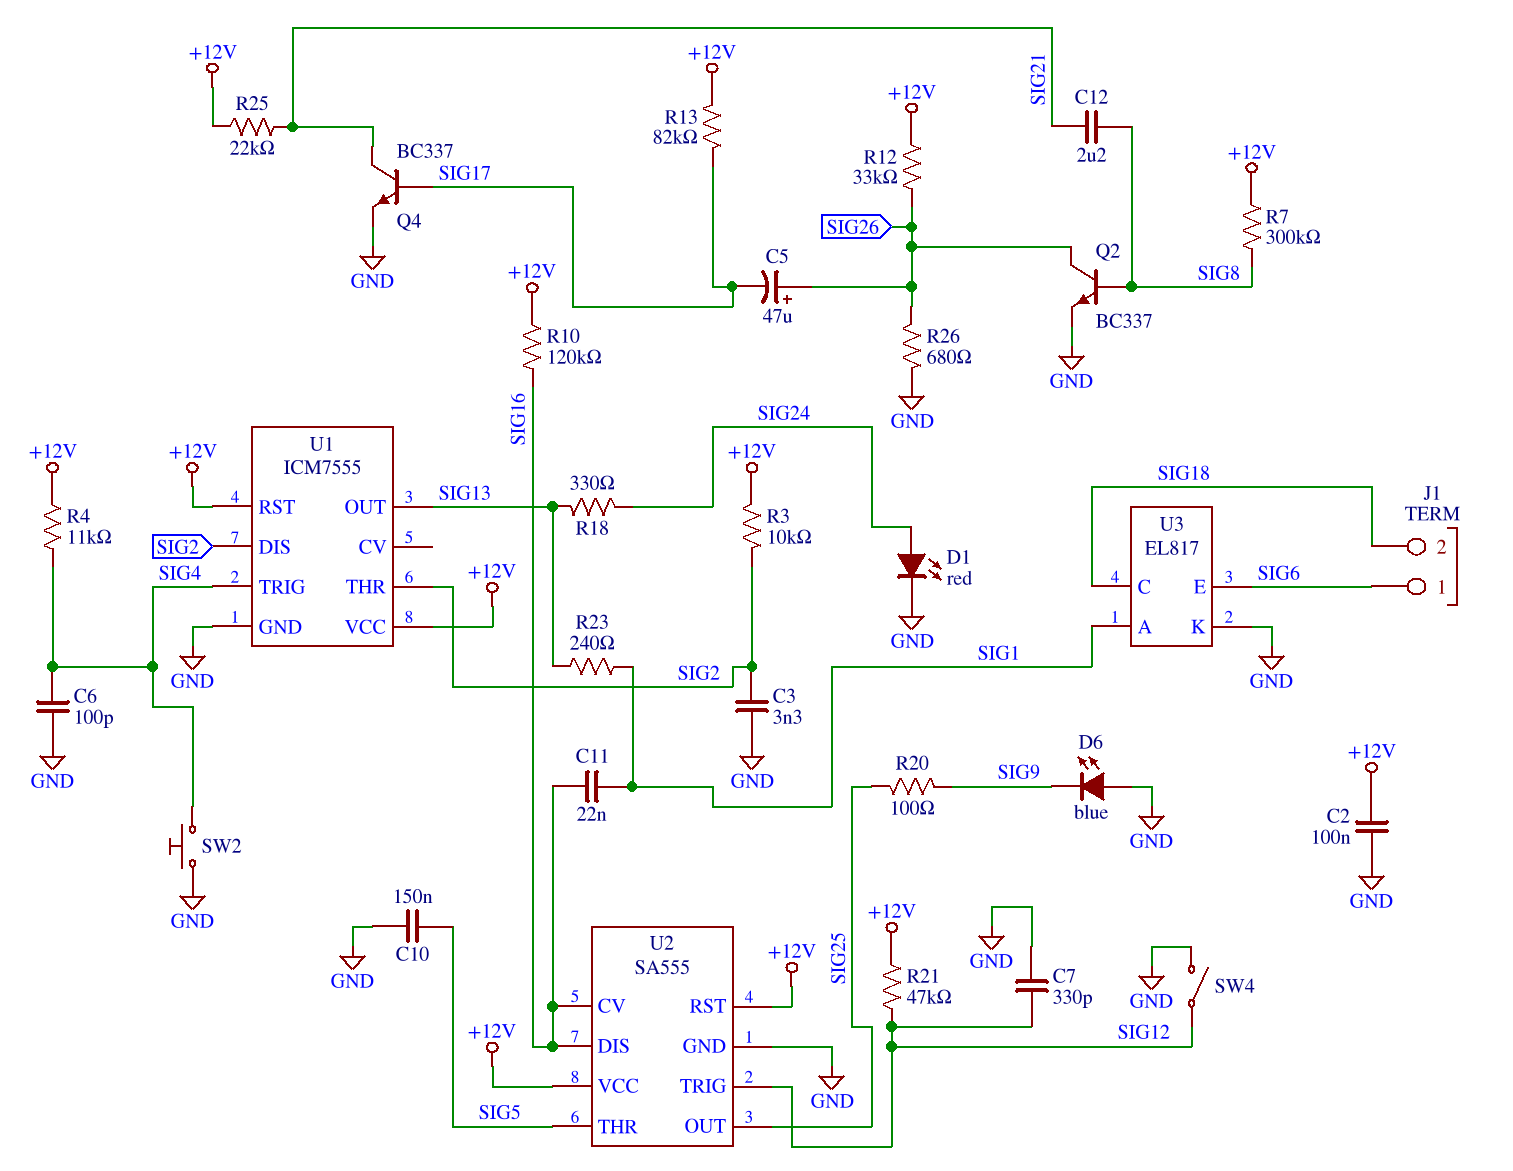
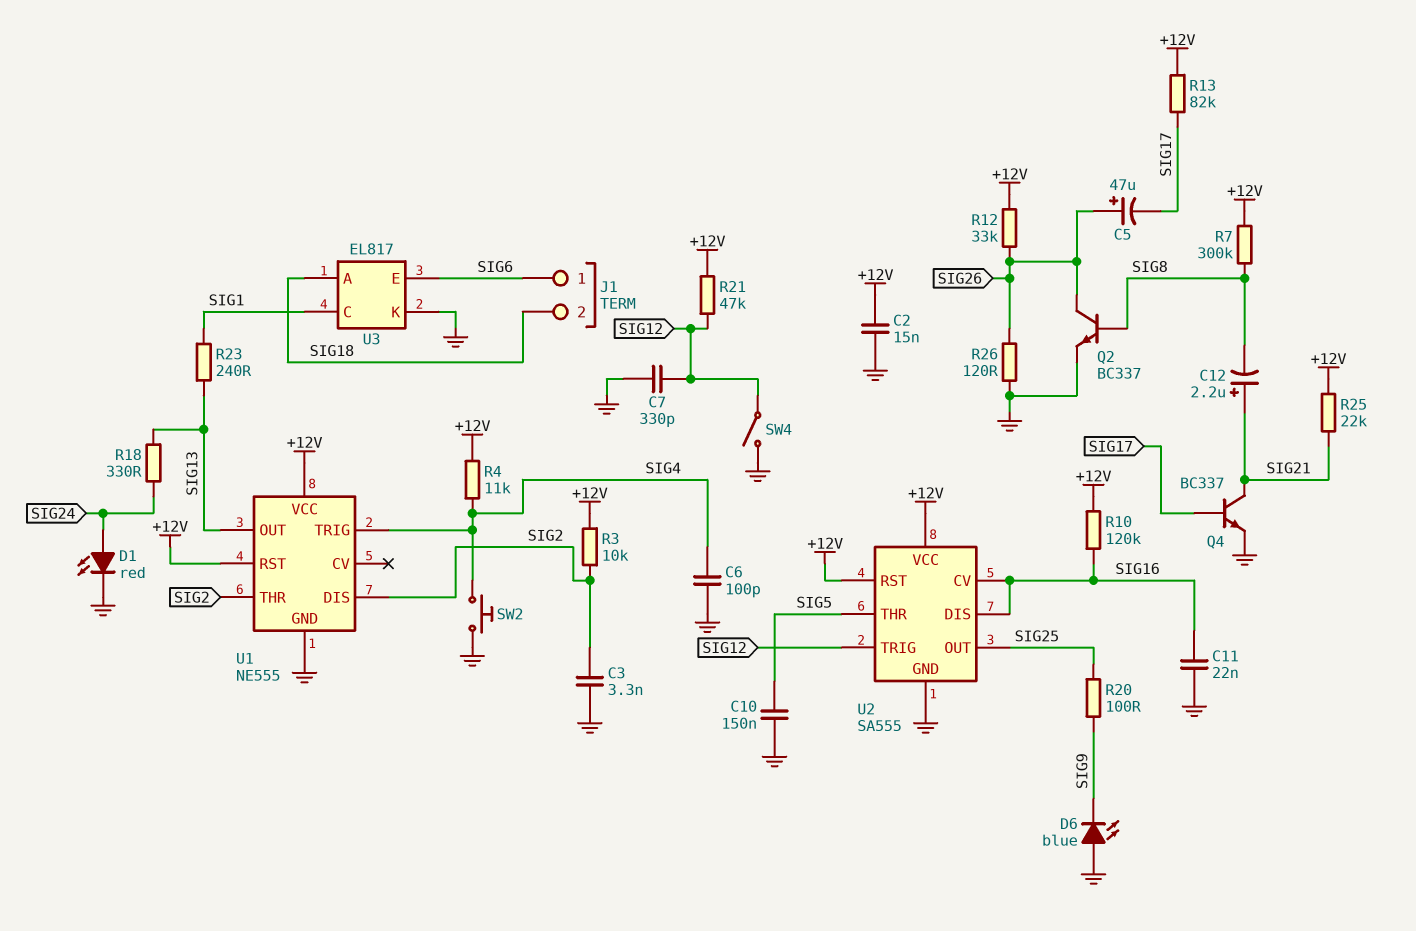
C2: 100nF (+12V, GND) -> 15nF (+12V, GND)
C11: 22nF (SIG1, SIG16) -> 22nF (GND, SIG16)
C12: 2.2uF (SIG8, SIG21) -> 2.2uF (plus SIG21, minus SIG8)
R26: 680 (GND, SIG26) -> 120 (GND, SIG26)
U1: ICM7555 -> NE555
U3 pin A: SIG1 -> SIG18
U3 pin C: SIG18 -> SIG1

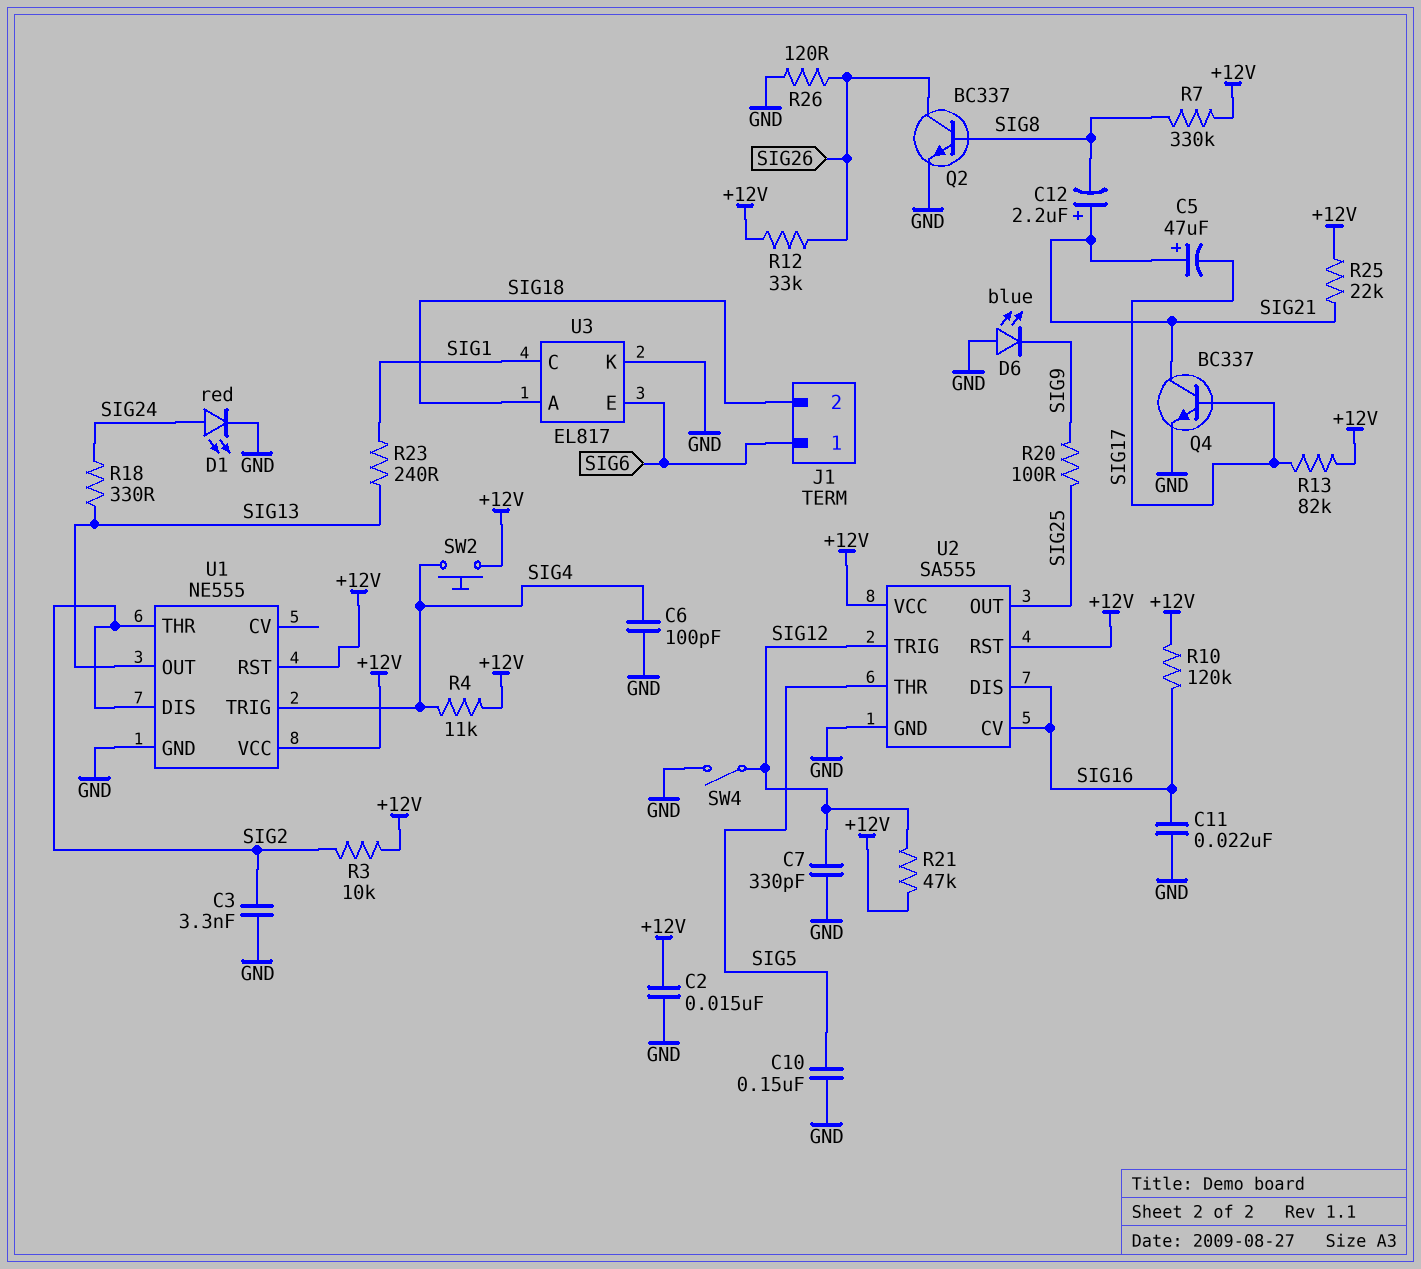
C5: 47uF (plus SIG26, minus SIG17) -> 47uF (plus SIG21, minus SIG17)
R7: 300k (+12V, SIG8) -> 330k (+12V, SIG8)
SW2: button (GND, SIG4) -> button (+12V, SIG4)

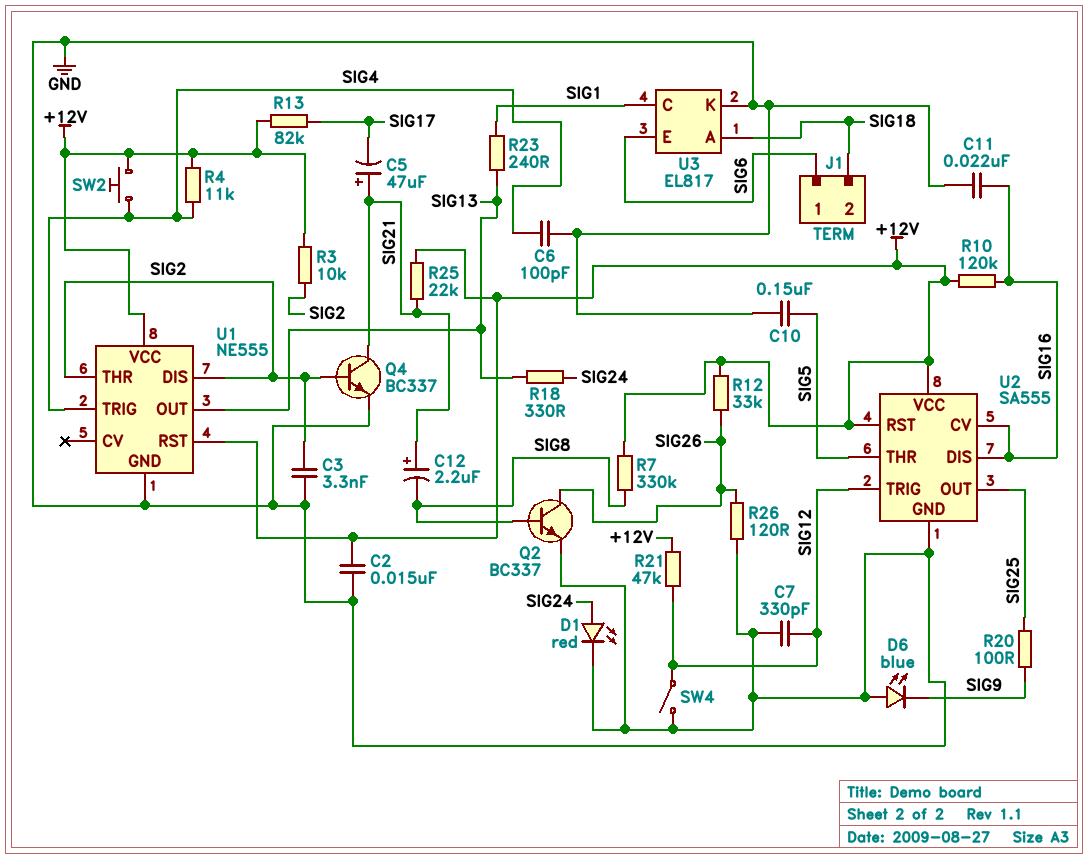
Q4: NPN BC337 (B SIG17, C SIG21, E GND) -> NPN BC337 (B SIG2, C SIG21, E GND)

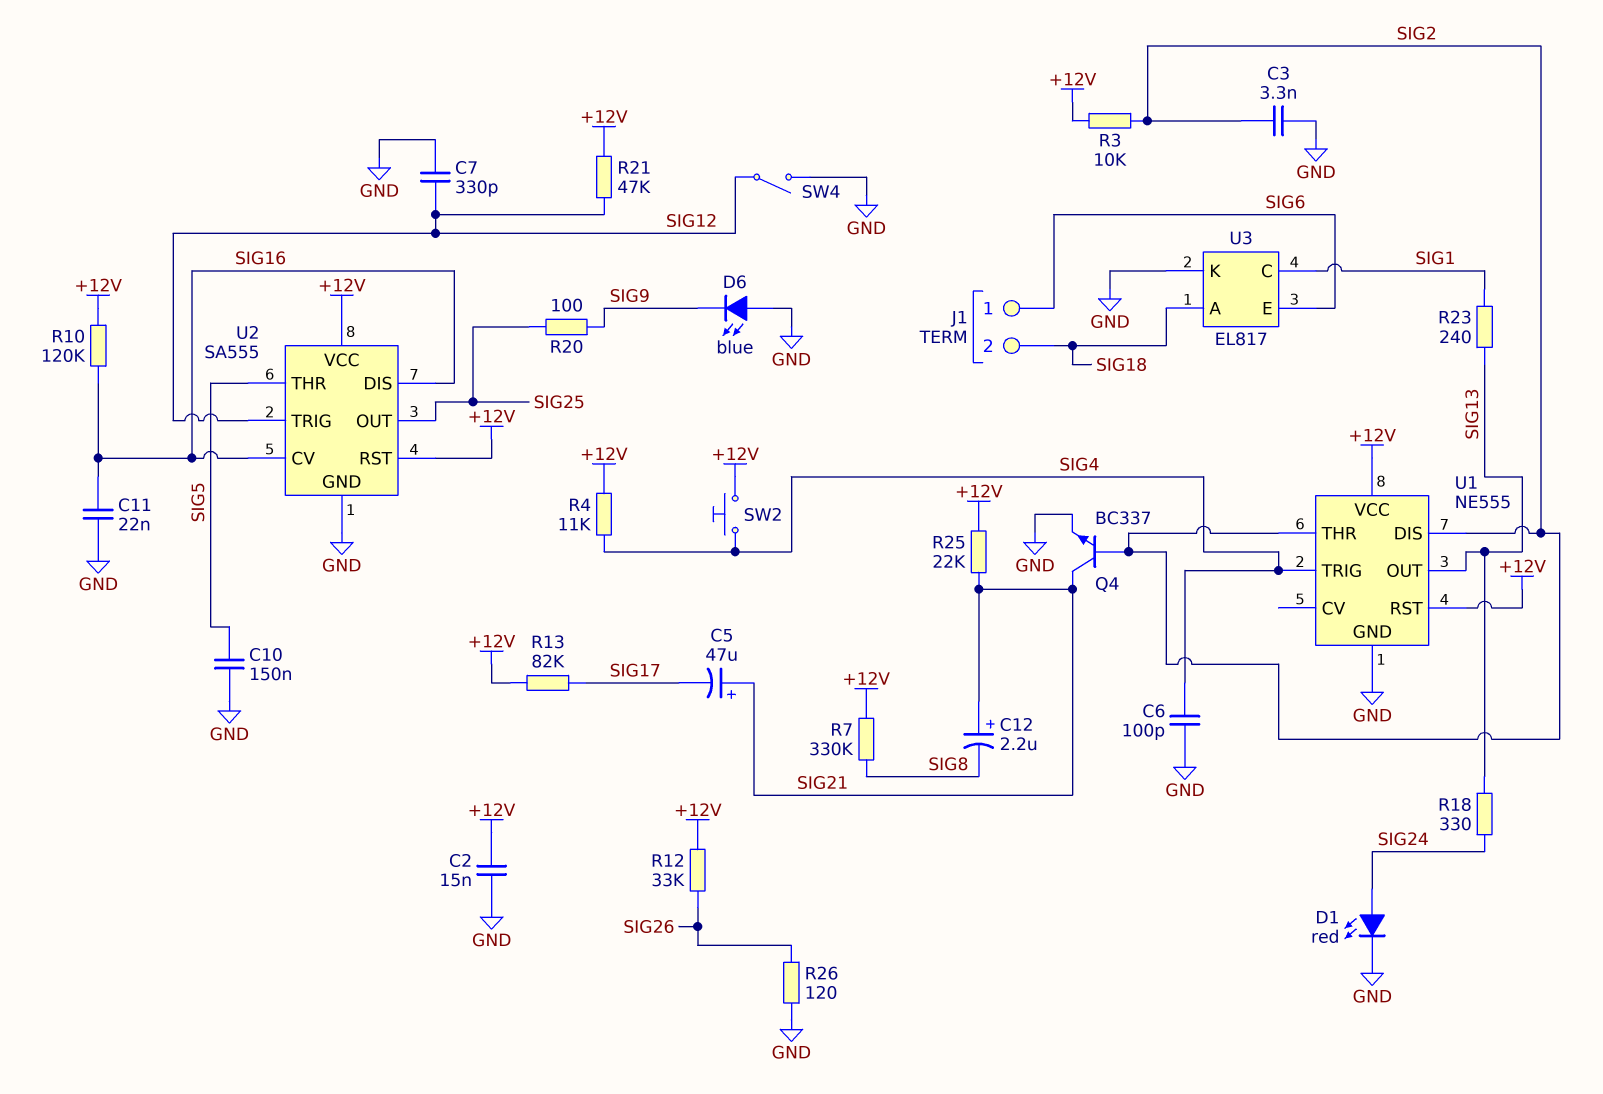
Q2: NPN BC337 (B SIG8, C SIG26, E GND) -> none

